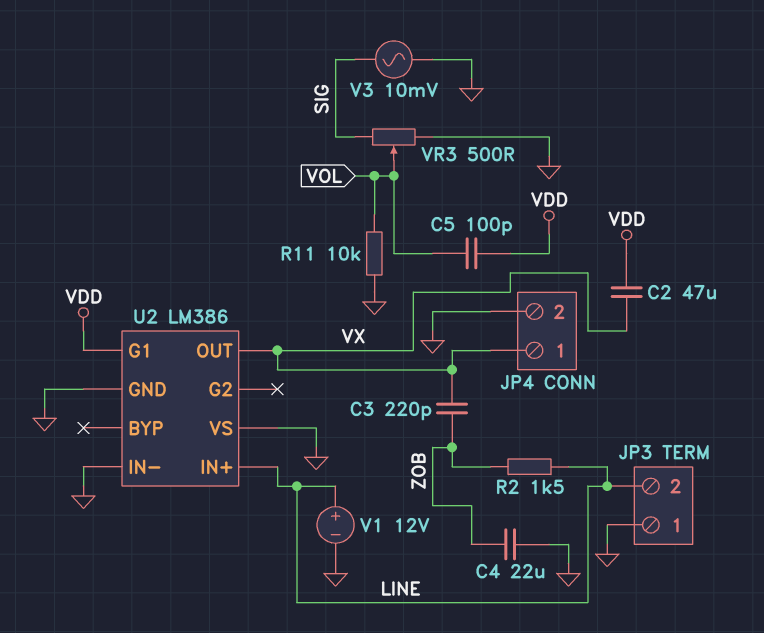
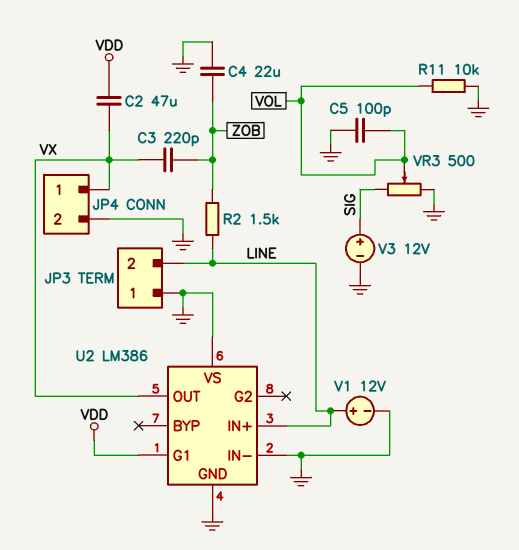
C5: 100pF (VDD, VOL) -> 100pF (GND, VOL)
V3: AC 10mV (GND, SIG) -> 12V (plus SIG, minus GND)

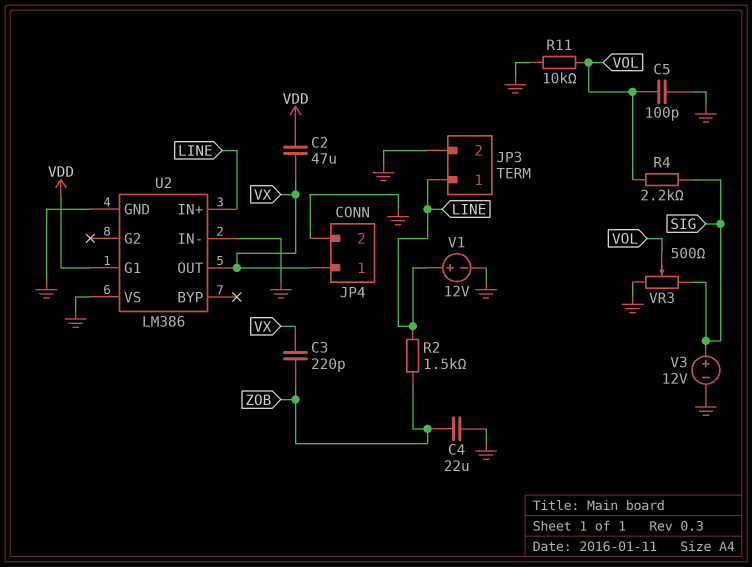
JP3 pin 1: GND -> LINE
JP3 pin 2: LINE -> GND
R4: none -> 2.2k (SIG, VOL)

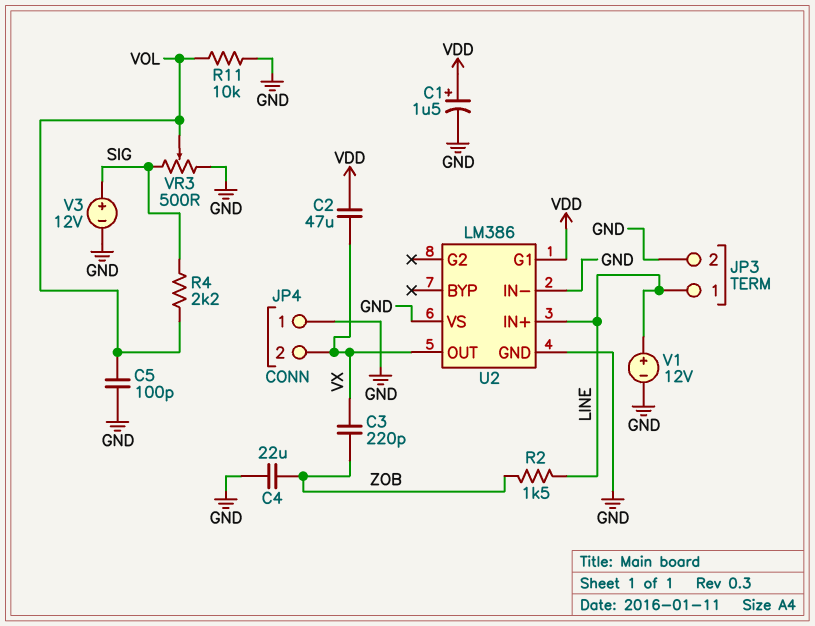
C1: none -> 1.5uF (plus VDD, minus GND)
JP4 pin 1: VX -> GND
JP4 pin 2: GND -> VX

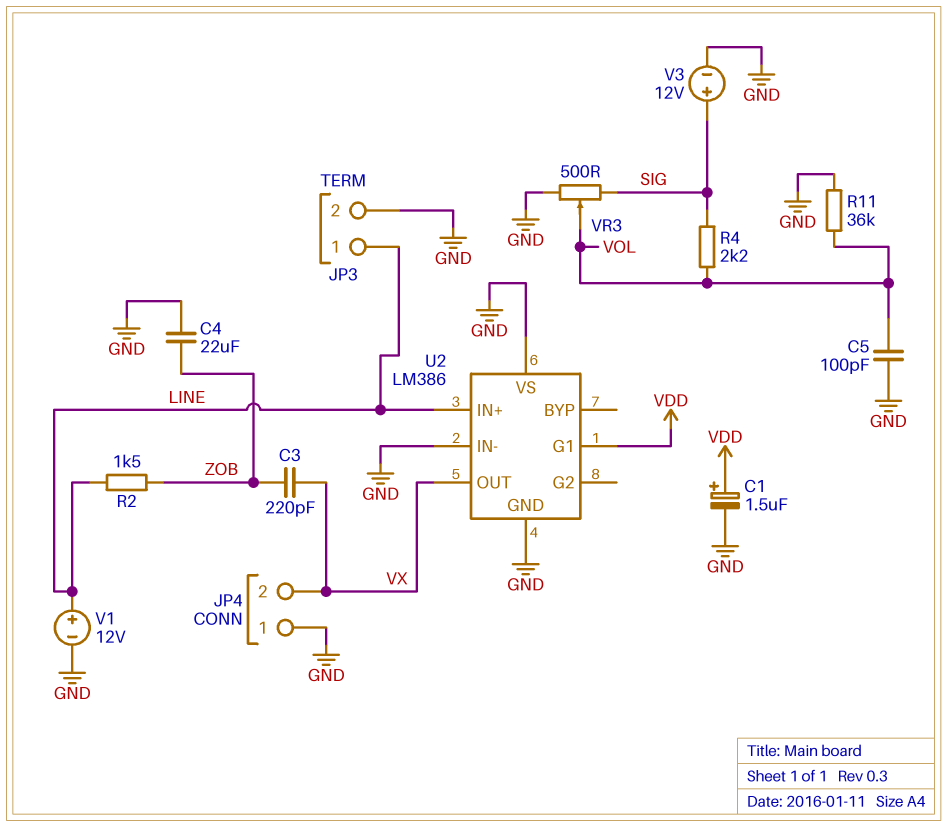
C2: 47uF (VDD, VX) -> none
R11: 10k (GND, VOL) -> 36k (GND, VOL)

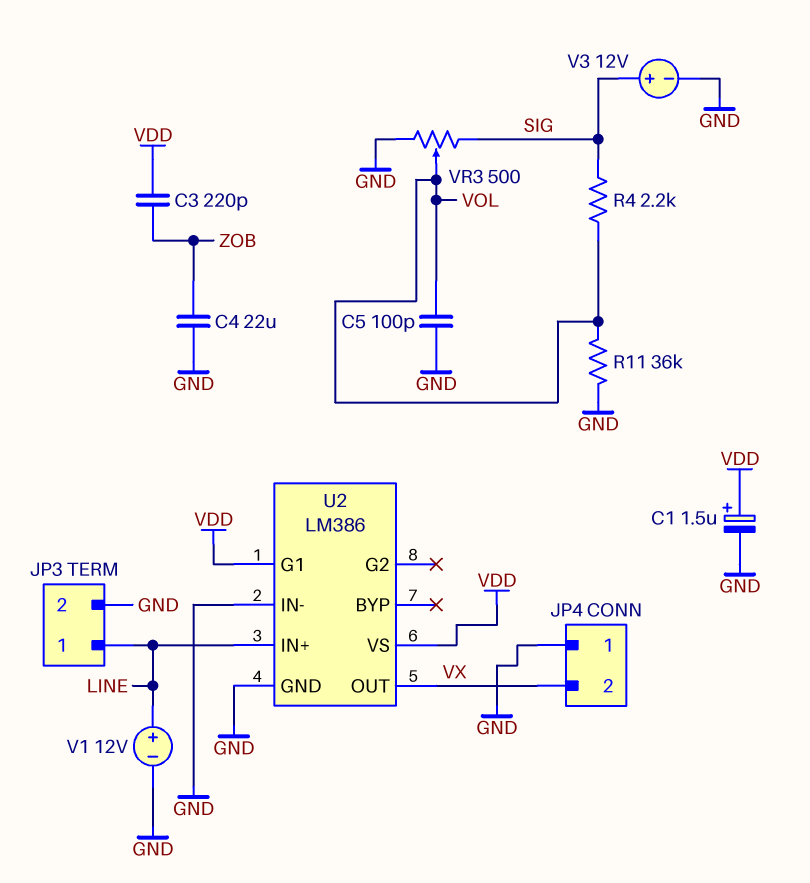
C3: 220pF (VX, ZOB) -> 220pF (VDD, ZOB)
R2: 1.5k (LINE, ZOB) -> none
U2 pin VS: GND -> VDD

